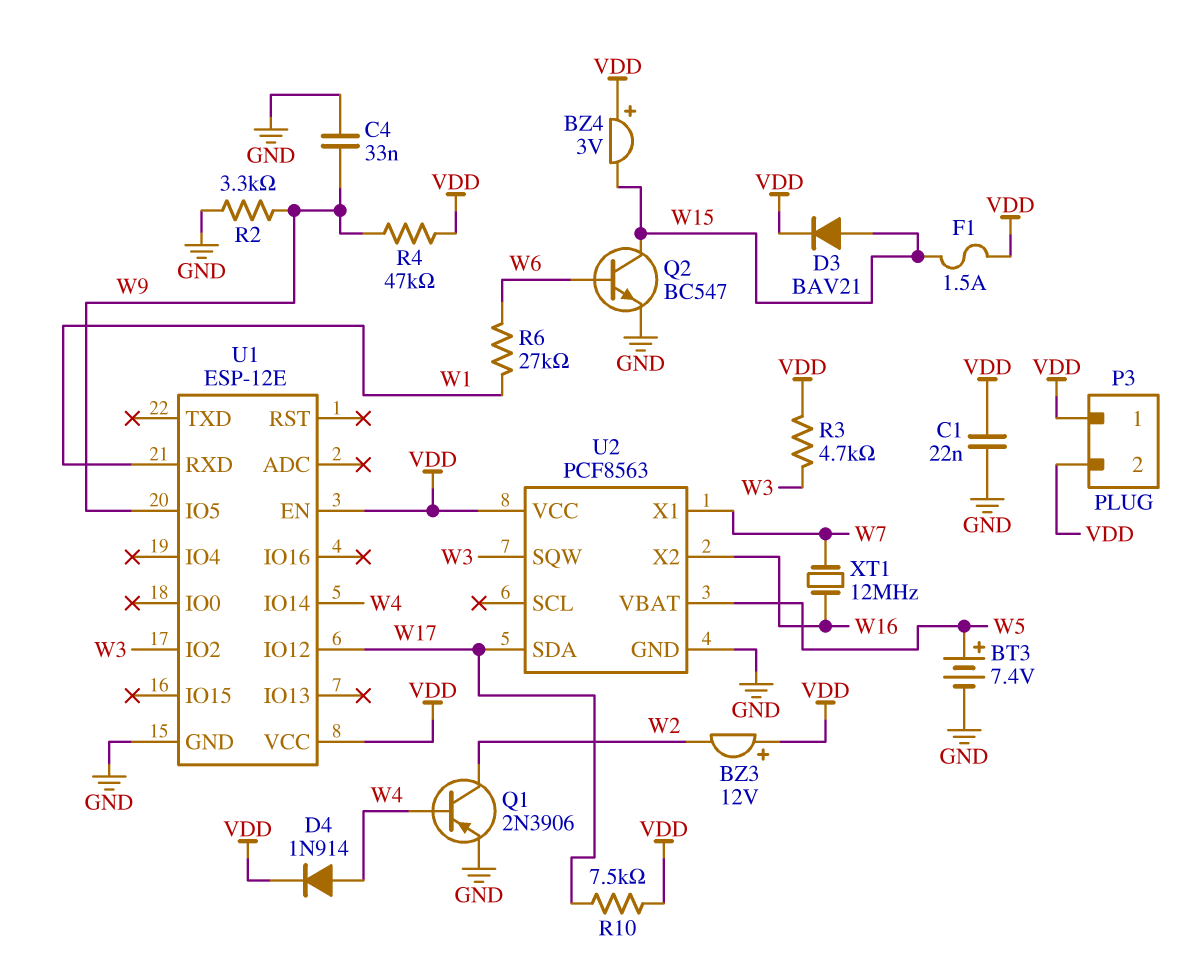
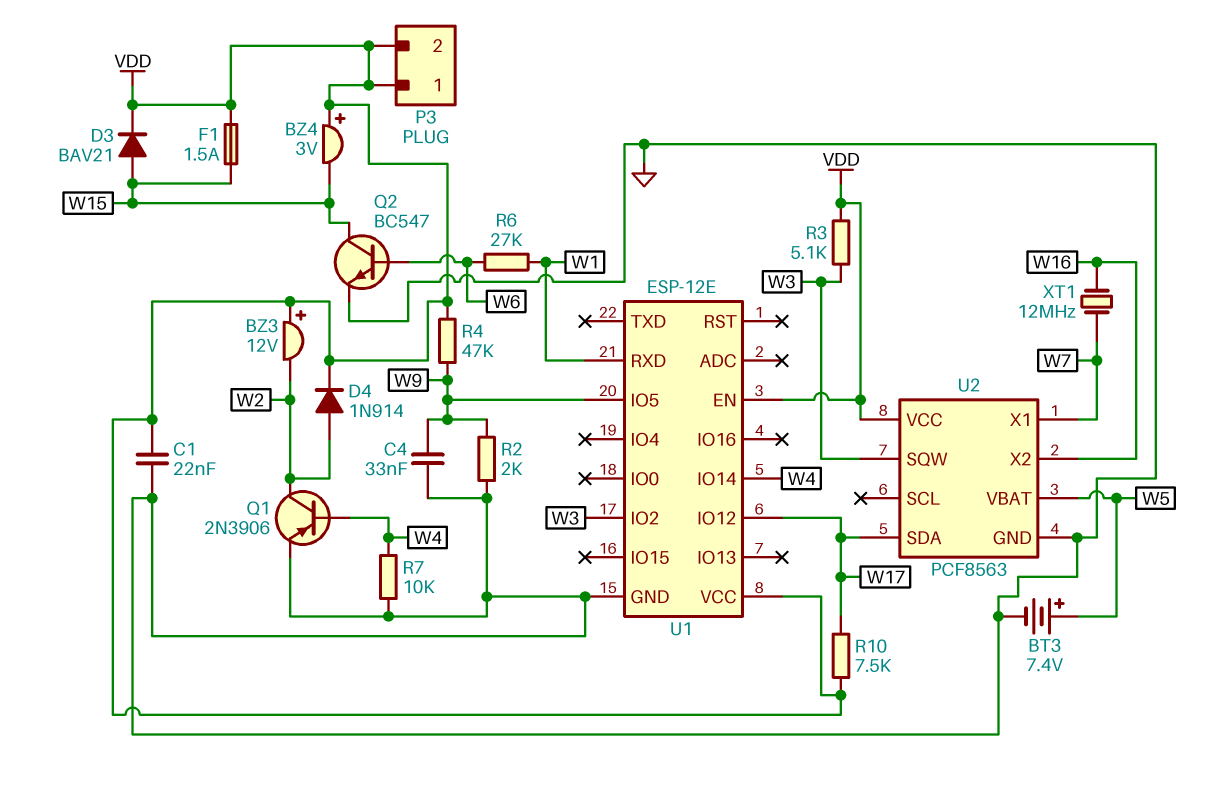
D4: diode 1N914 (A W4, K VDD) -> diode 1N914 (A W2, K VDD)
R2: 3.3k (GND, W9) -> 2k (GND, W9)
R3: 4.7k (VDD, W3) -> 5.1k (VDD, W3)
R7: none -> 10k (GND, W4)

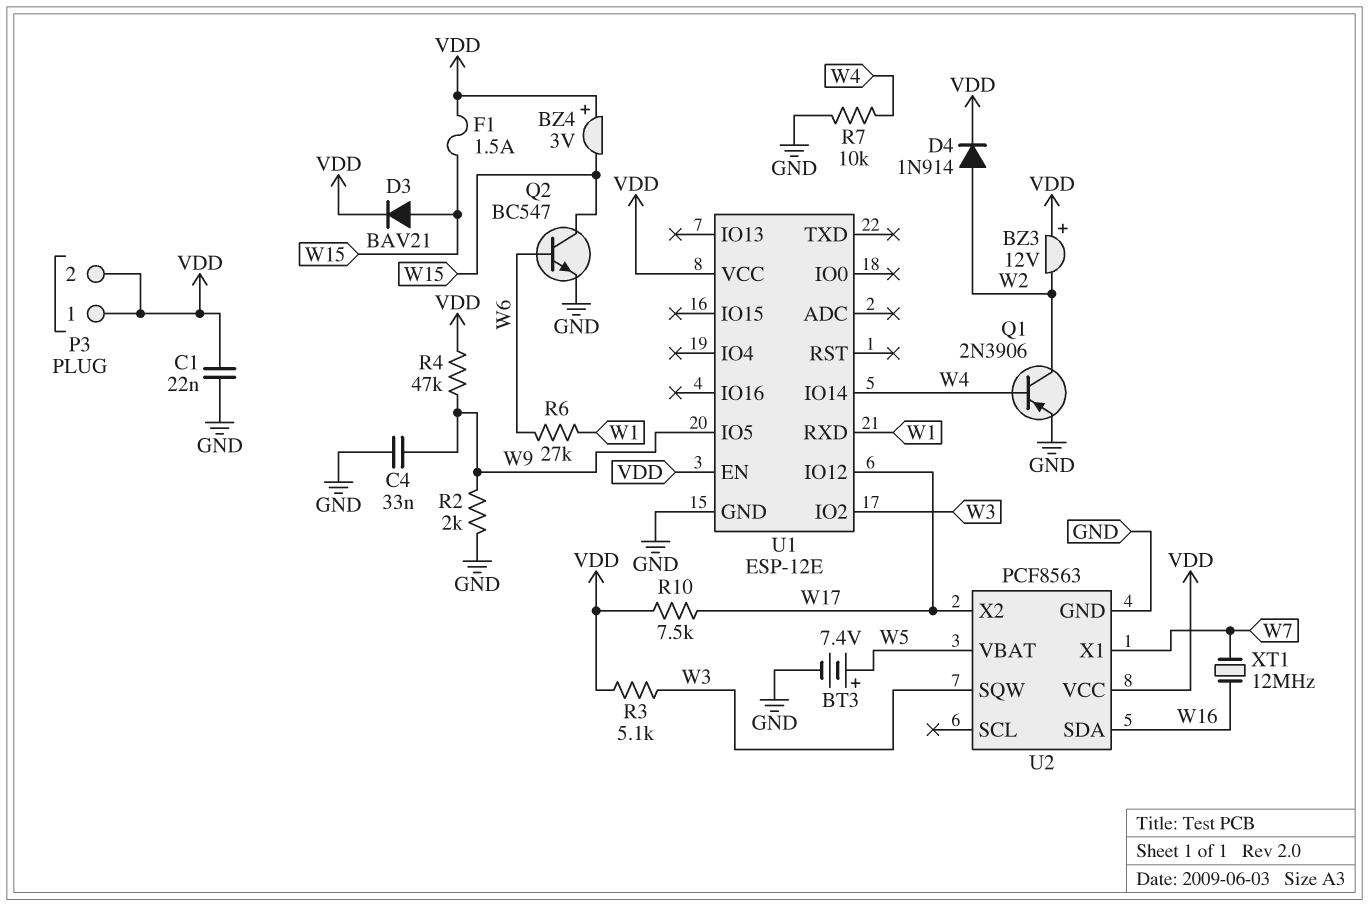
U2 pin SDA: W17 -> W16
U2 pin X2: W16 -> W17

